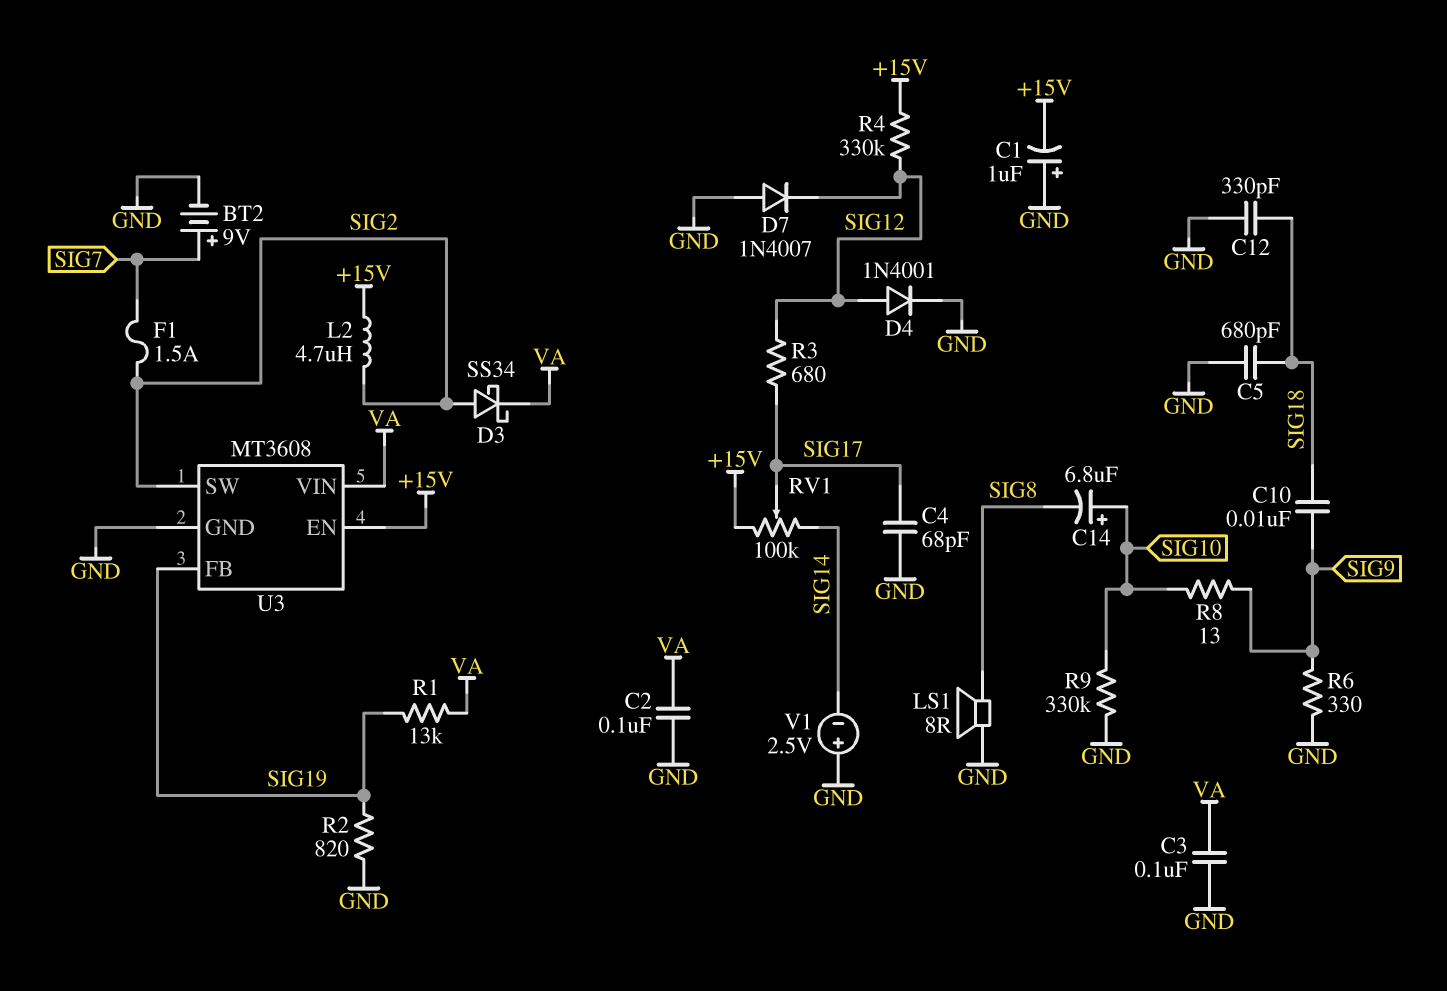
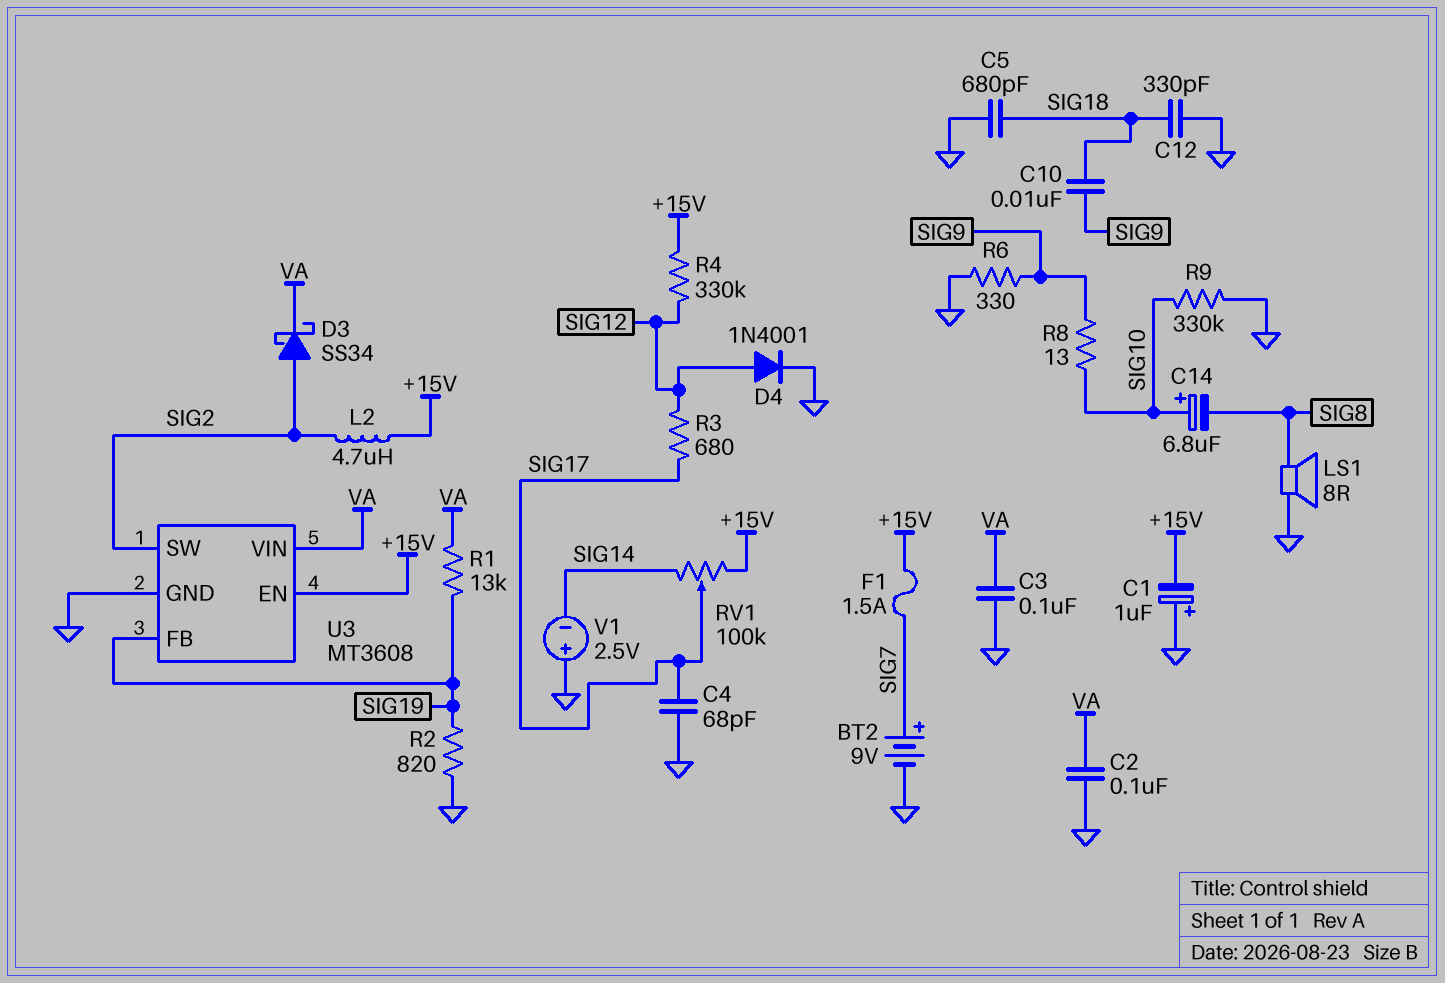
D7: diode 1N4007 (A GND, K SIG12) -> none
F1: 1.5A (SIG2, SIG7) -> 1.5A (+15V, SIG7)

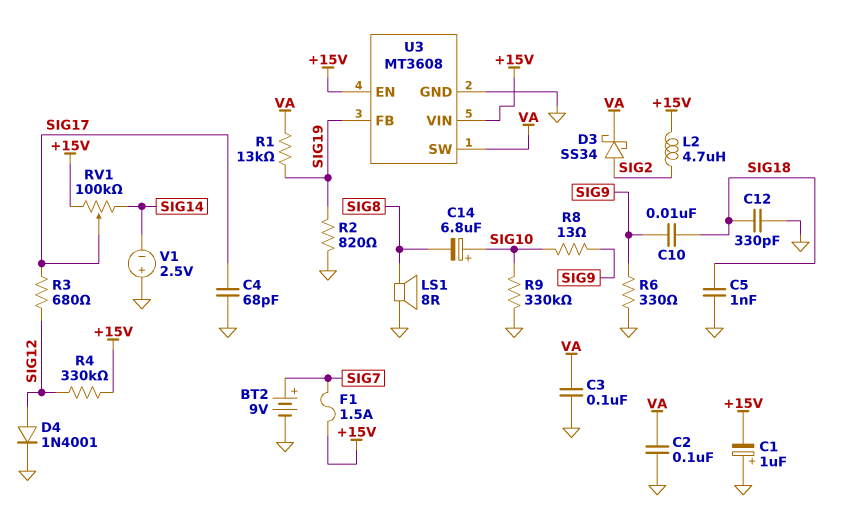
C5: 680pF (GND, SIG18) -> 1nF (GND, SIG18)
U3 pin SW: SIG2 -> VA
U3 pin VIN: VA -> +15V

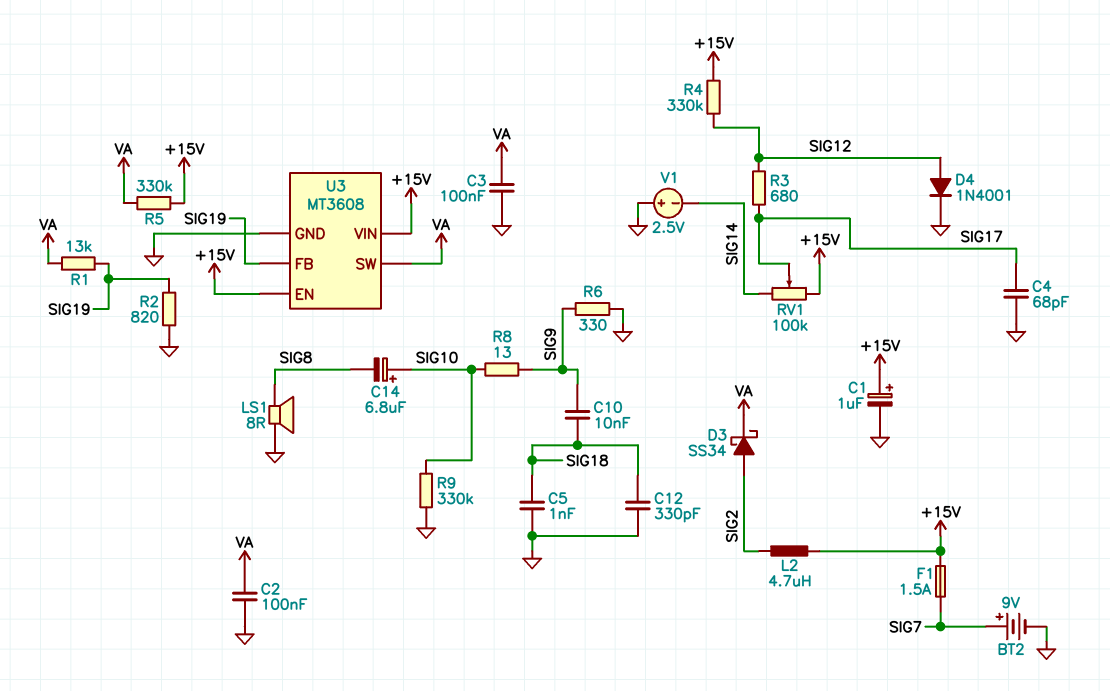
C1: 1uF (plus GND, minus +15V) -> 1uF (plus +15V, minus GND)
R5: none -> 330k (+15V, VA)

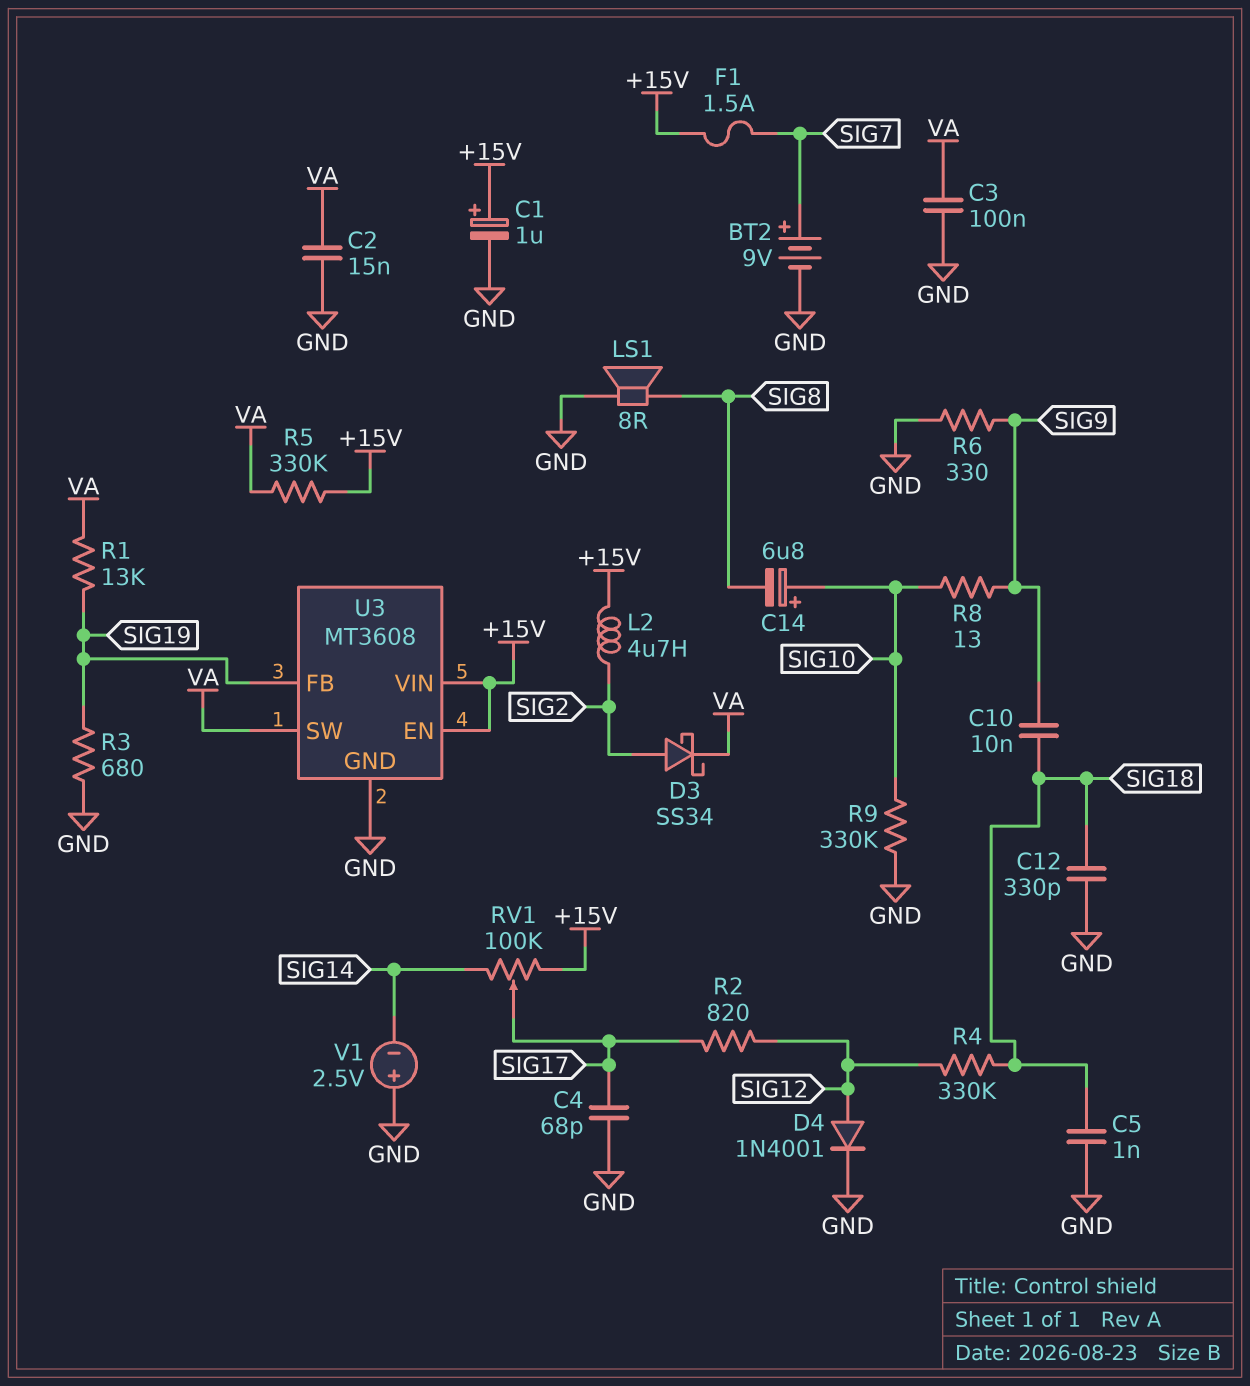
C2: 100nF (GND, VA) -> 15nF (GND, VA)
R2: 820 (GND, SIG19) -> 820 (SIG12, SIG17)
R3: 680 (SIG12, SIG17) -> 680 (GND, SIG19)
R4: 330k (+15V, SIG12) -> 330k (SIG12, SIG18)

